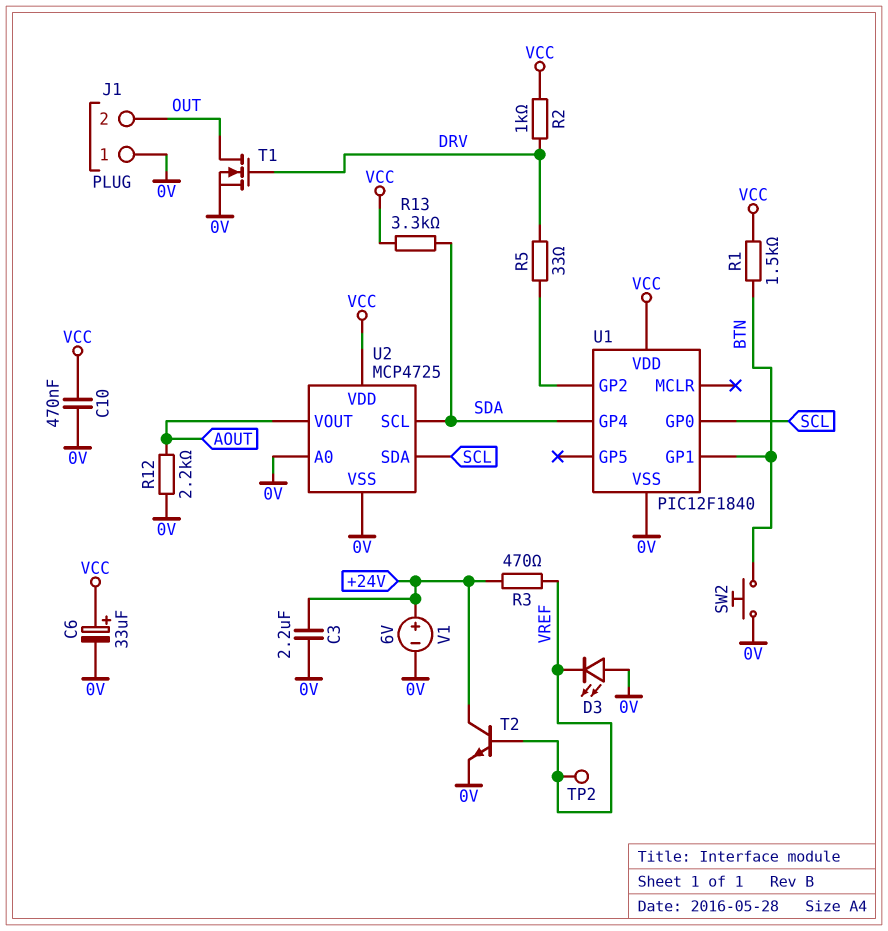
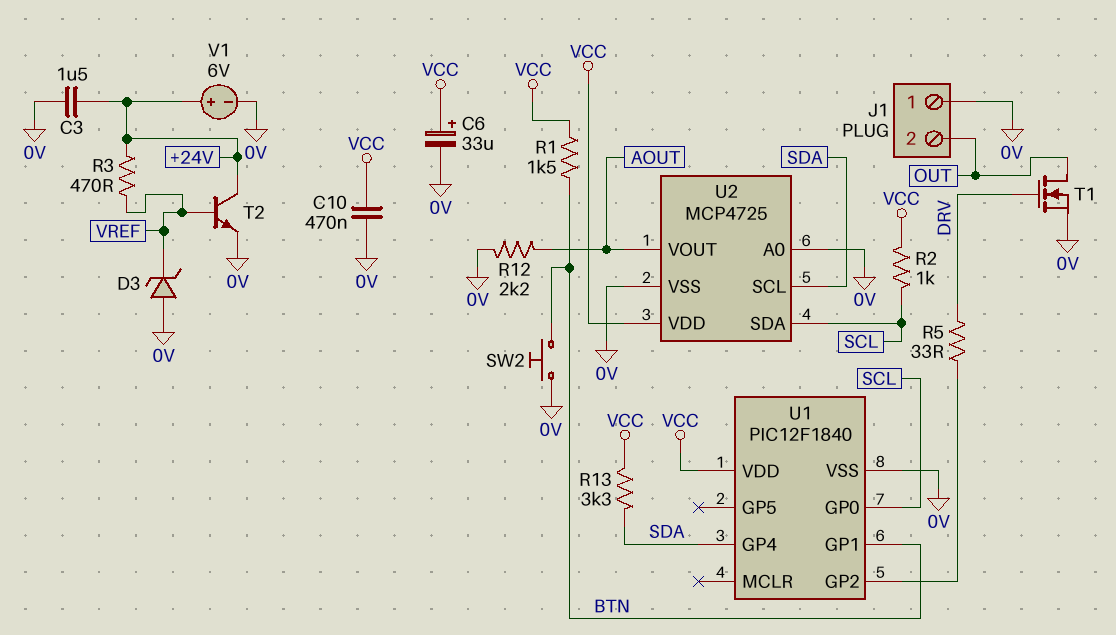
C3: 2.2uF (+24V, 0V) -> 1.5uF (+24V, 0V)
D3: LED (A 0V, K VREF) -> zener (A 0V, K VREF)
R2: 1k (DRV, VCC) -> 1k (SCL, VCC)
TP2: test point (VREF) -> none

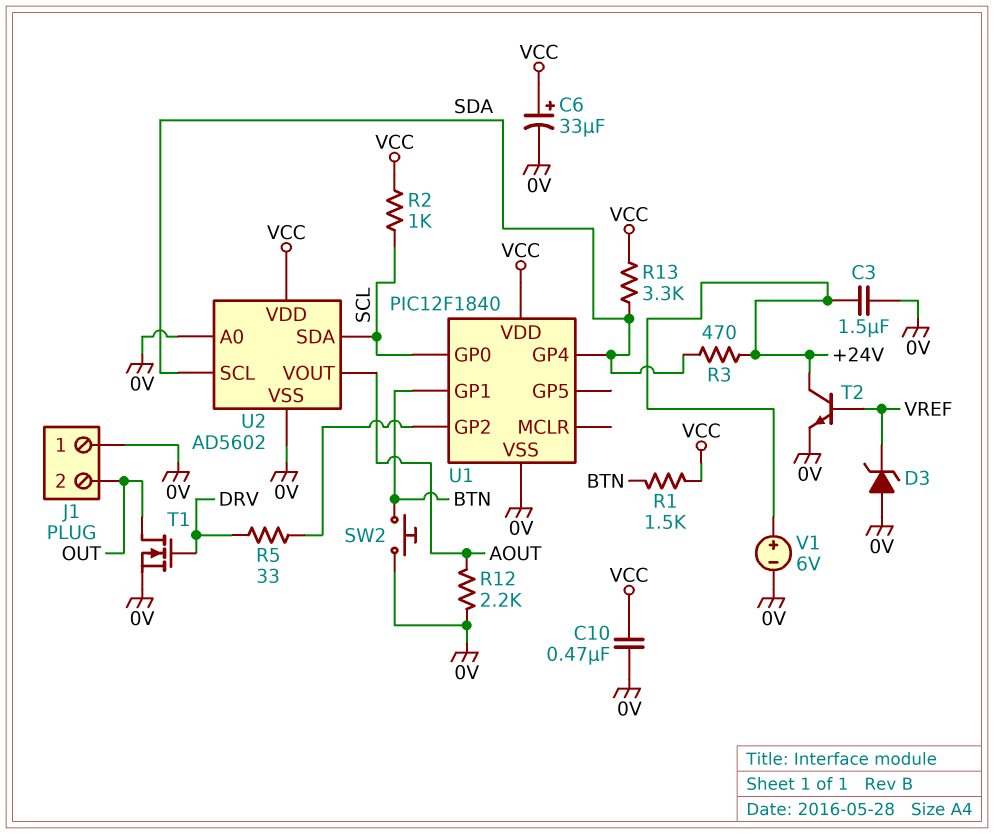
R3: 470 (+24V, VREF) -> 470 (+24V, SDA)
U2: MCP4725 -> AD5602

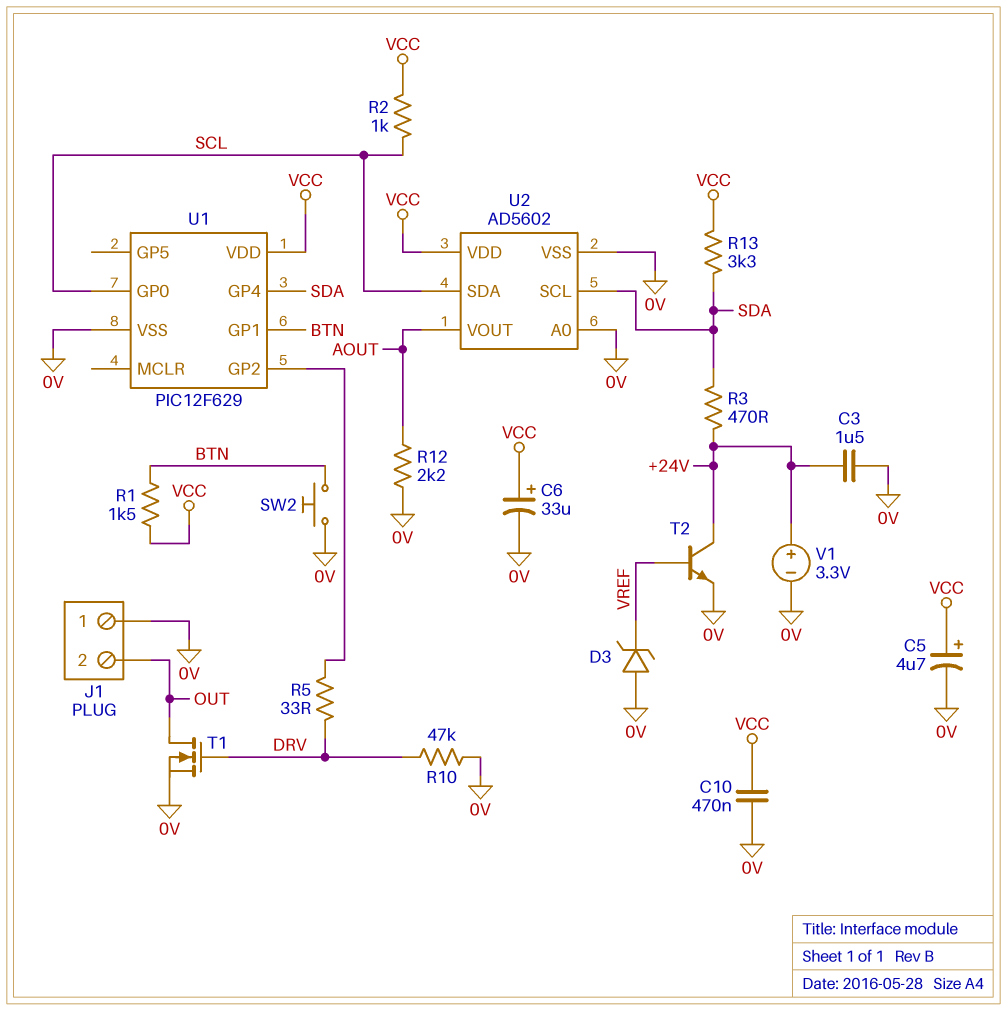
C5: none -> 4.7uF (plus VCC, minus 0V)
R10: none -> 47k (0V, DRV)
U1: PIC12F1840 -> PIC12F629
V1: 6V (plus +24V, minus 0V) -> 3.3V (plus +24V, minus 0V)

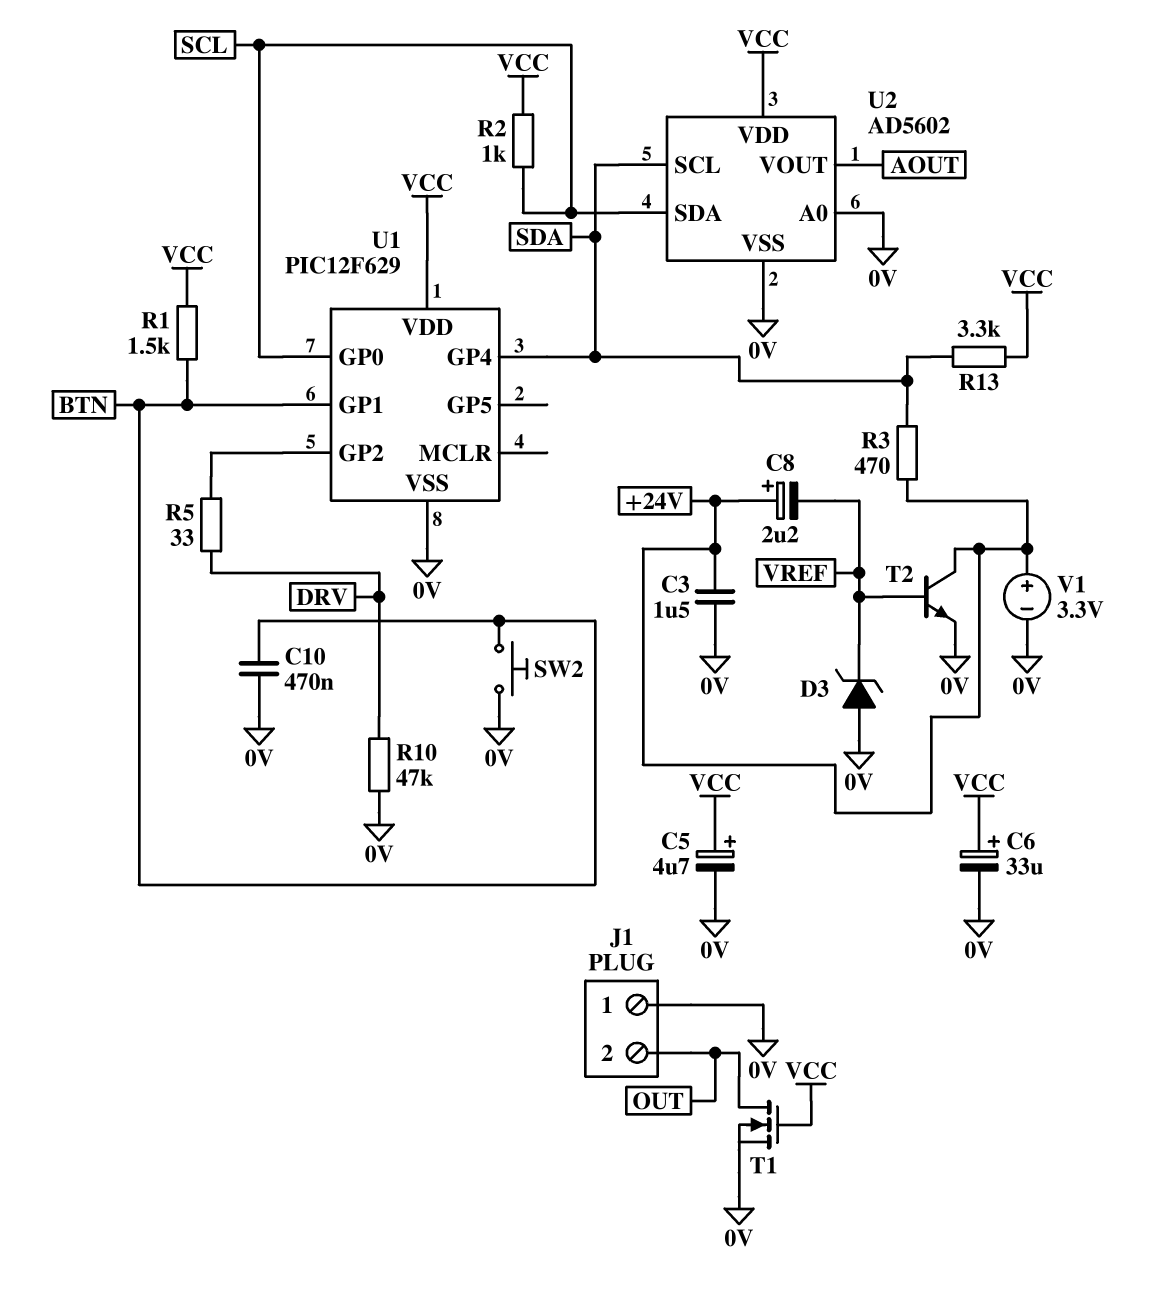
C8: none -> 2.2uF (plus +24V, minus VREF)
C10: 470nF (0V, VCC) -> 470nF (0V, BTN)
R12: 2.2k (0V, AOUT) -> none
T1: NMOS (G DRV, D OUT, S 0V) -> NMOS (G VCC, D OUT, S 0V)

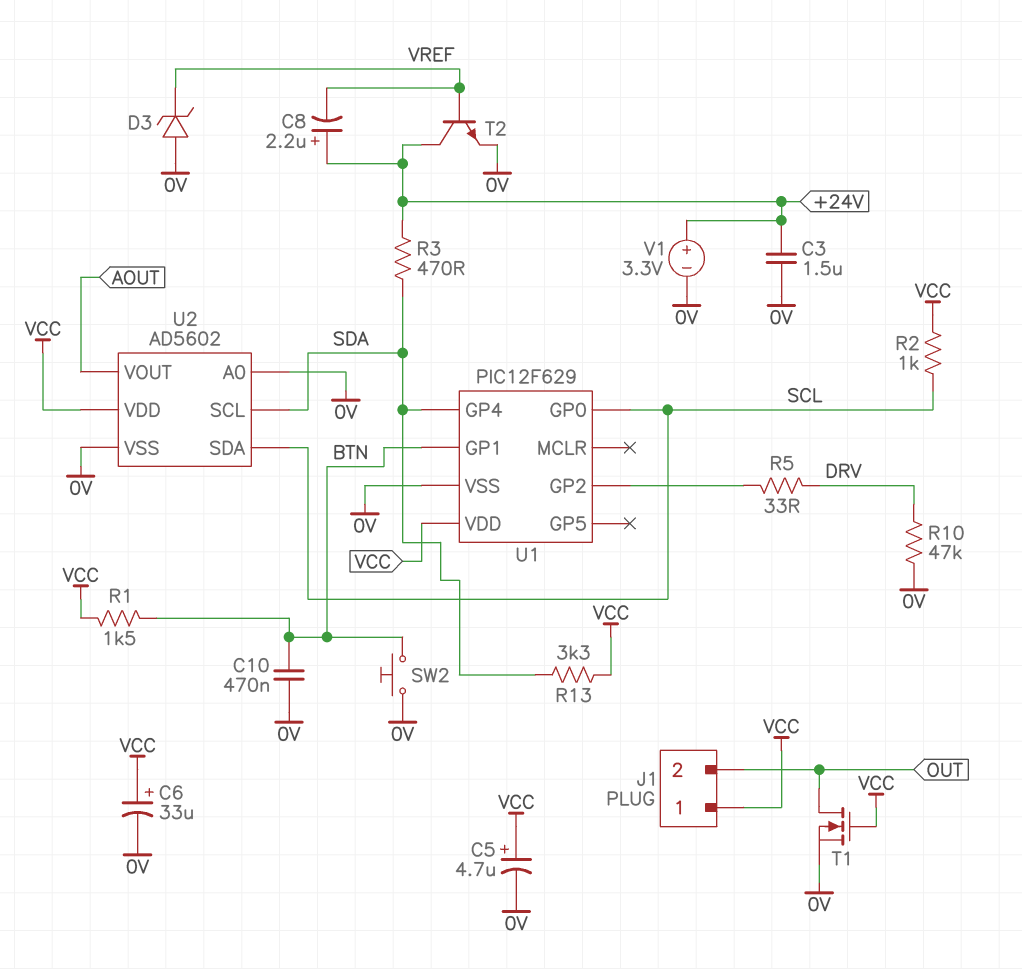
J1 pin 1: 0V -> VCC

